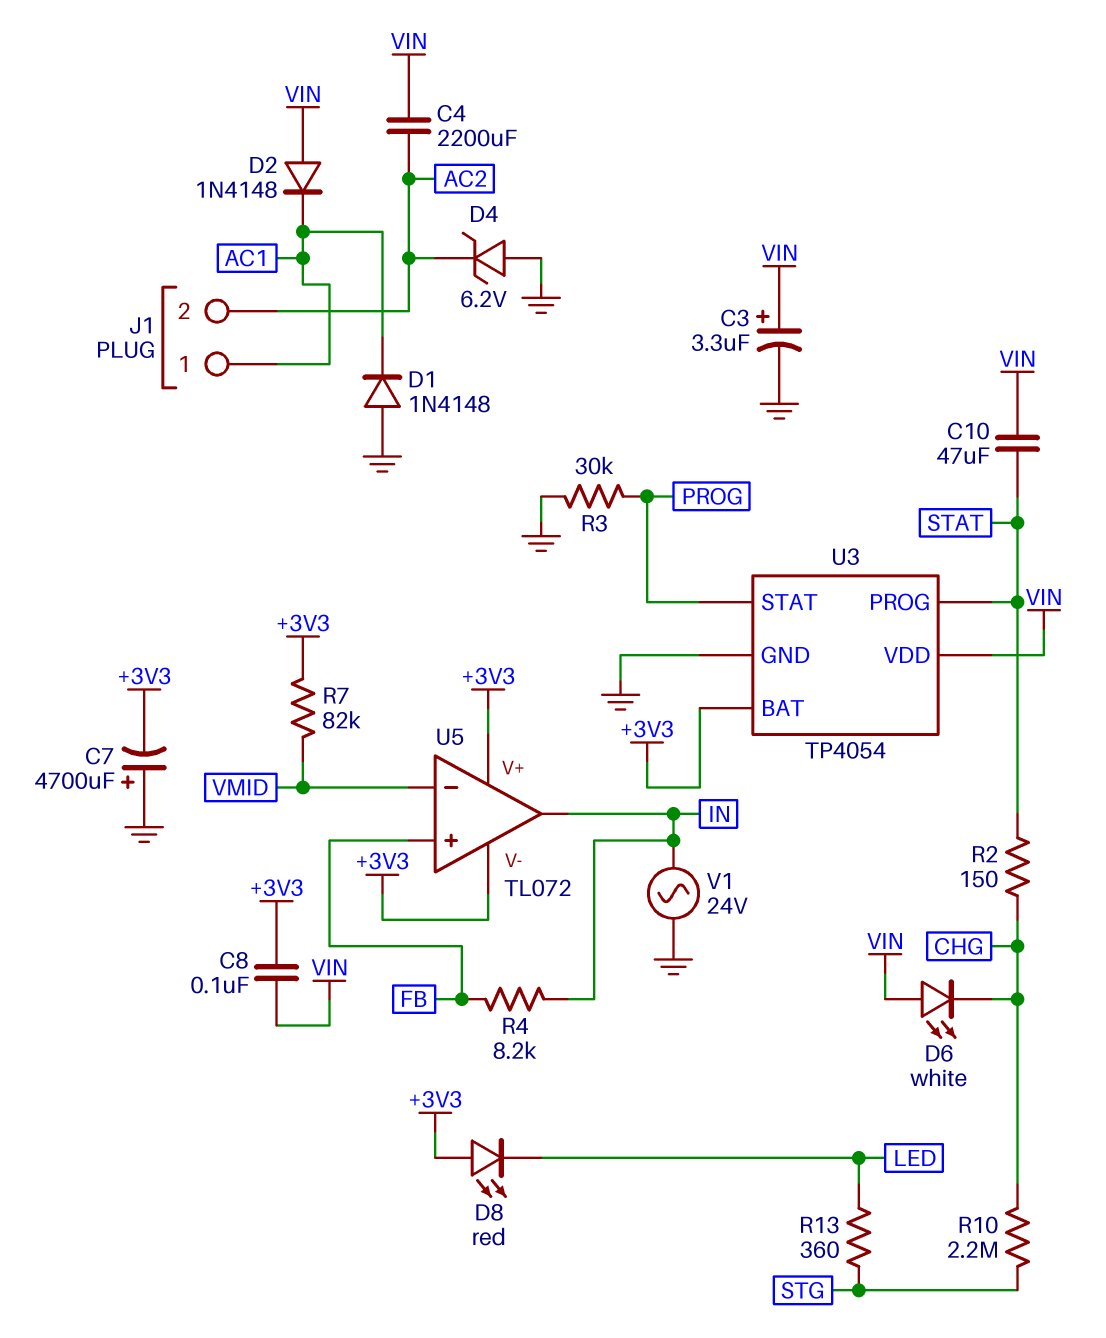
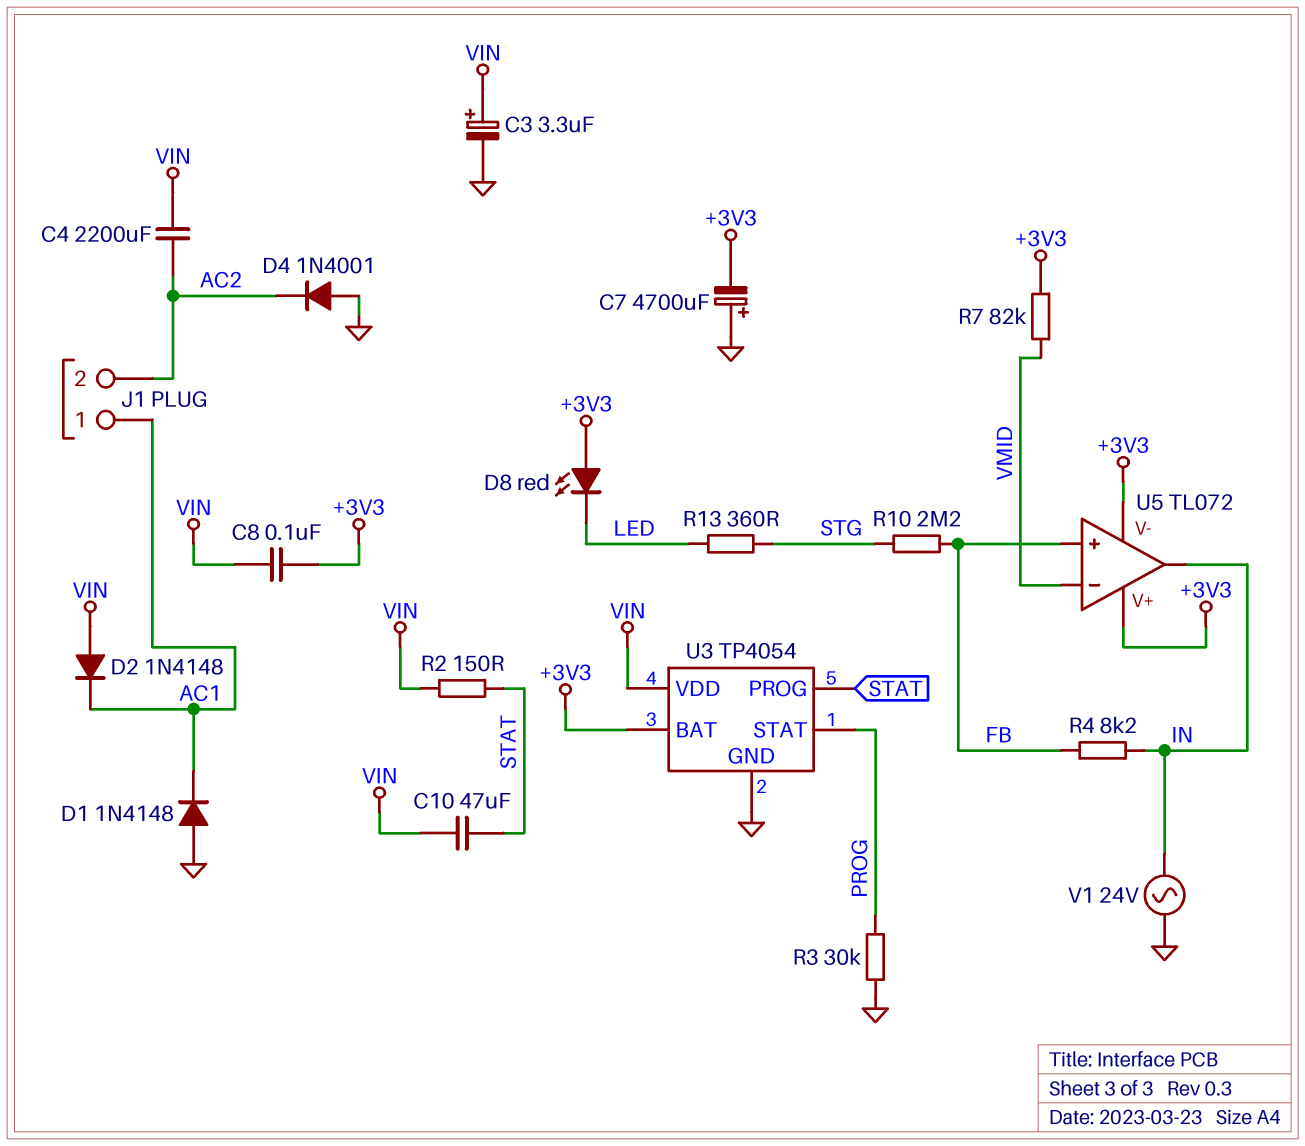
D4: zener 6.2V (A GND, K AC2) -> diode 1N4001 (A GND, K AC2)
D6: LED white (A VIN, K CHG) -> none
R2: 150 (CHG, STAT) -> 150 (STAT, VIN)
R10: 2.2M (CHG, STG) -> 2.2M (FB, STG)

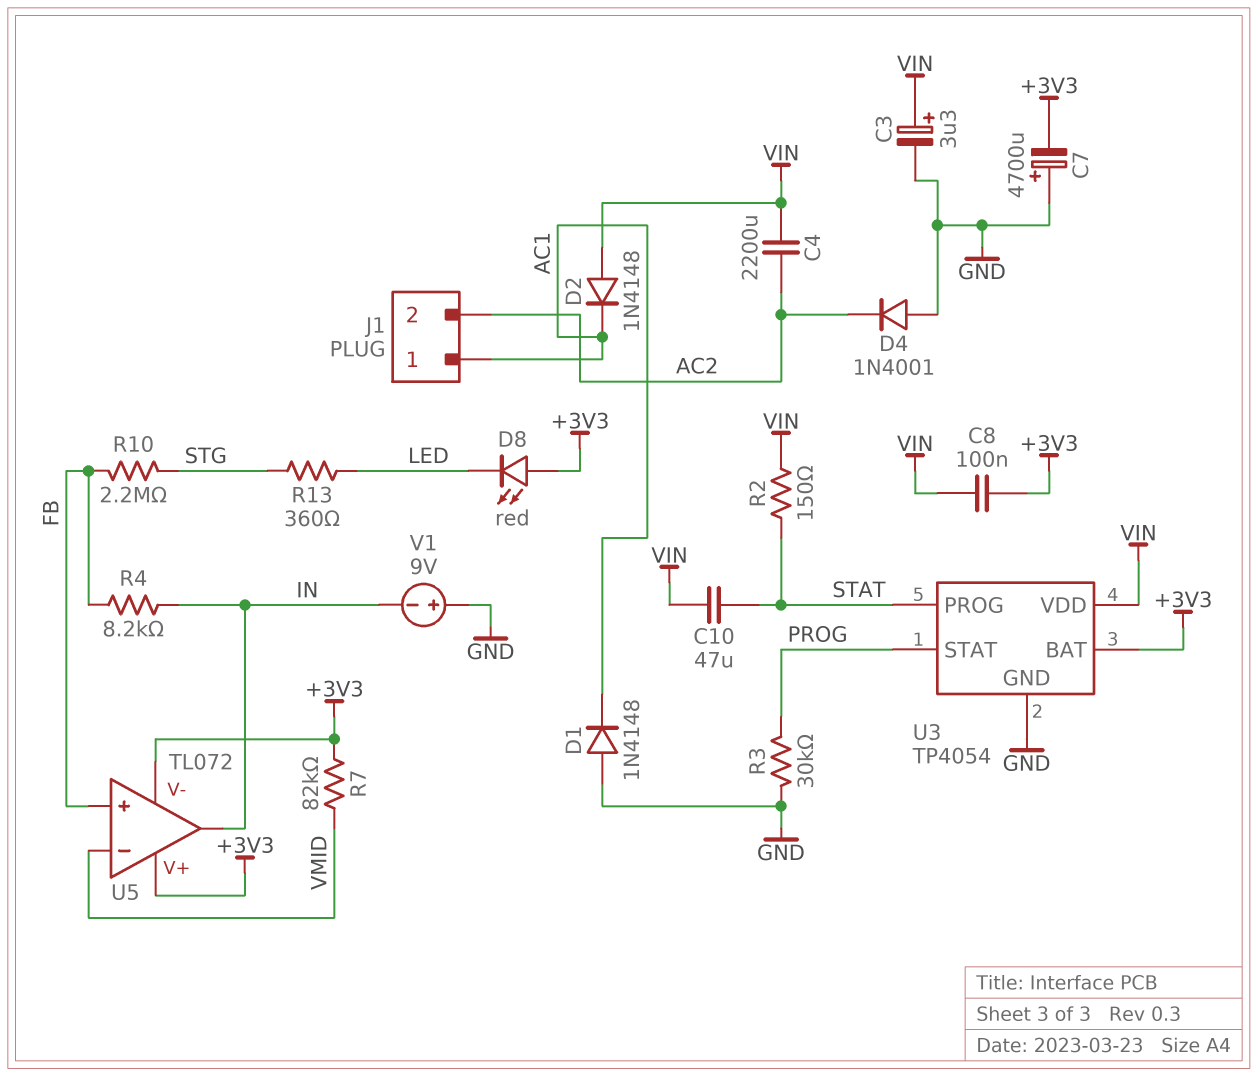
V1: AC 24V (GND, IN) -> 9V (plus GND, minus IN)

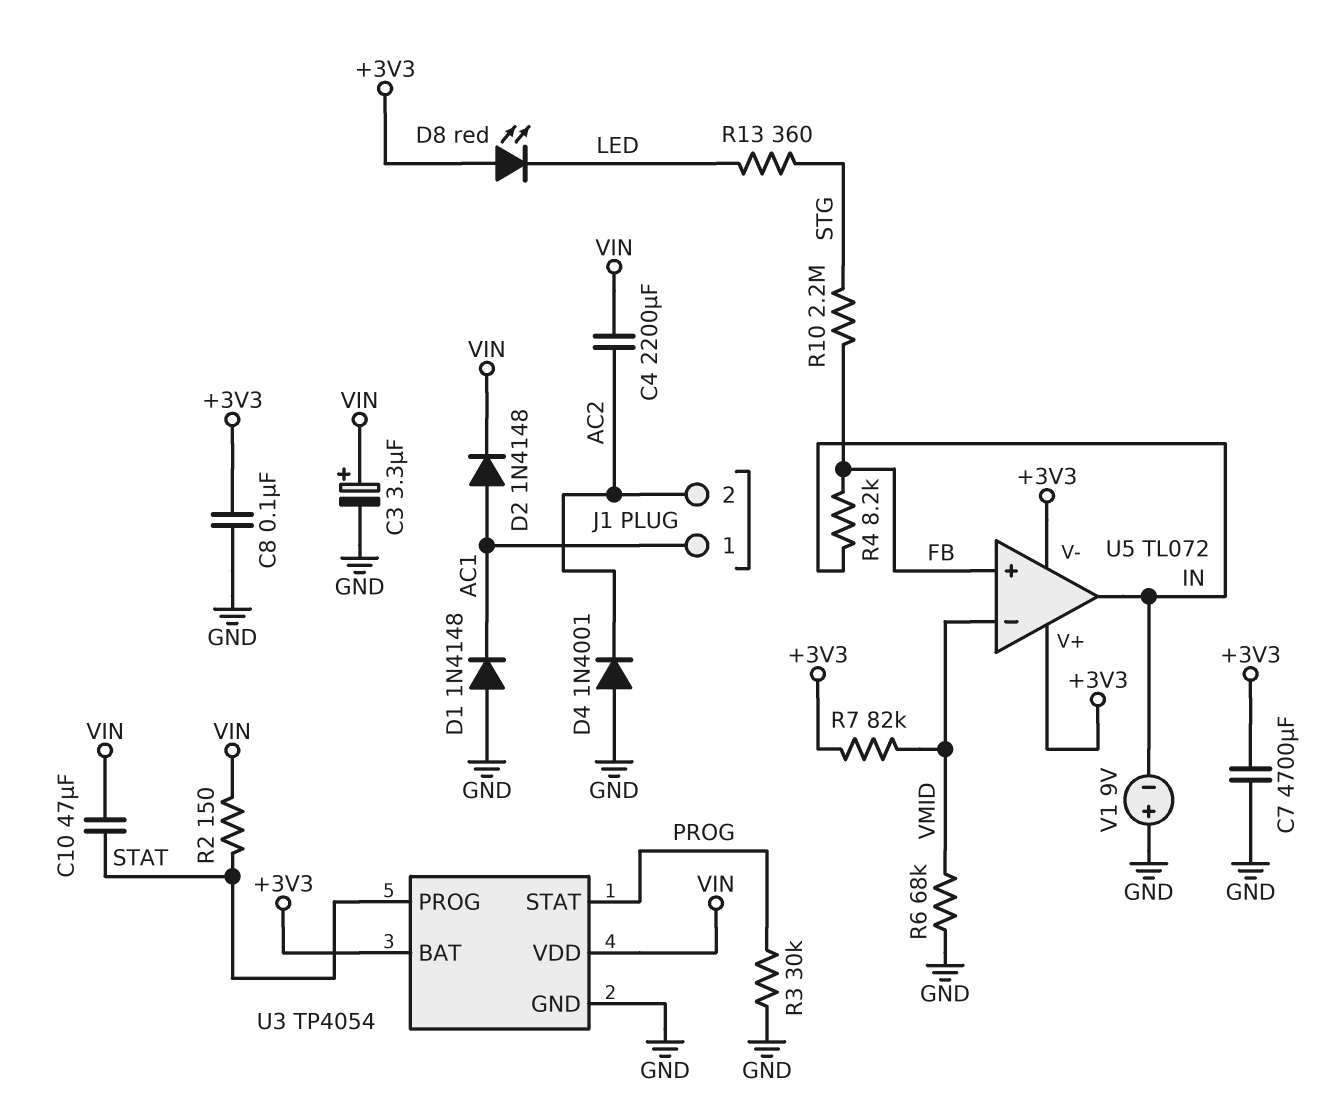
C7: 4700uF (plus GND, minus +3V3) -> 4700uF (+3V3, GND)
C8: 100nF (+3V3, VIN) -> 100nF (+3V3, GND)
D2: diode 1N4148 (A VIN, K AC1) -> diode 1N4148 (A AC1, K VIN)
R6: none -> 68k (GND, VMID)

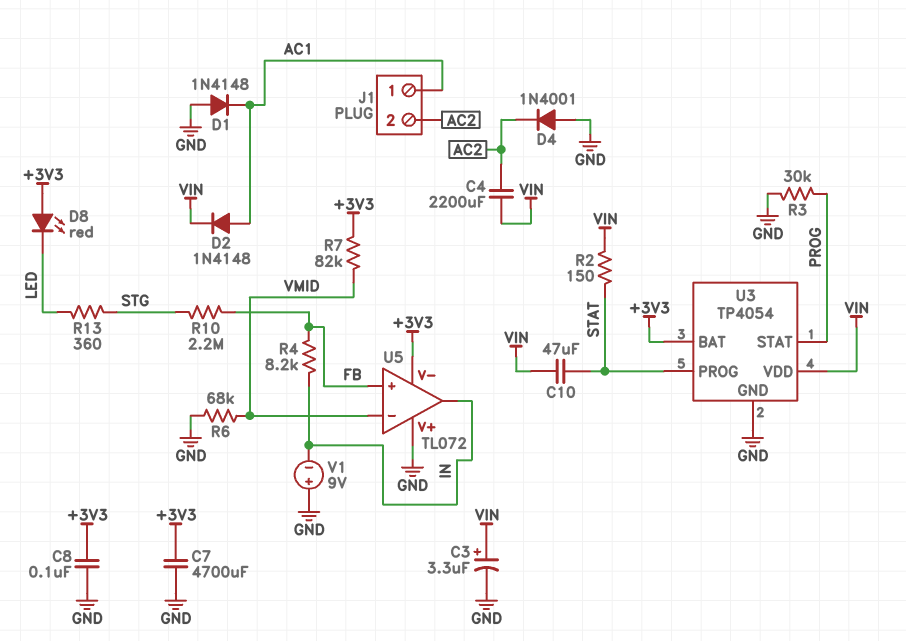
U5 pin V+: +3V3 -> GND

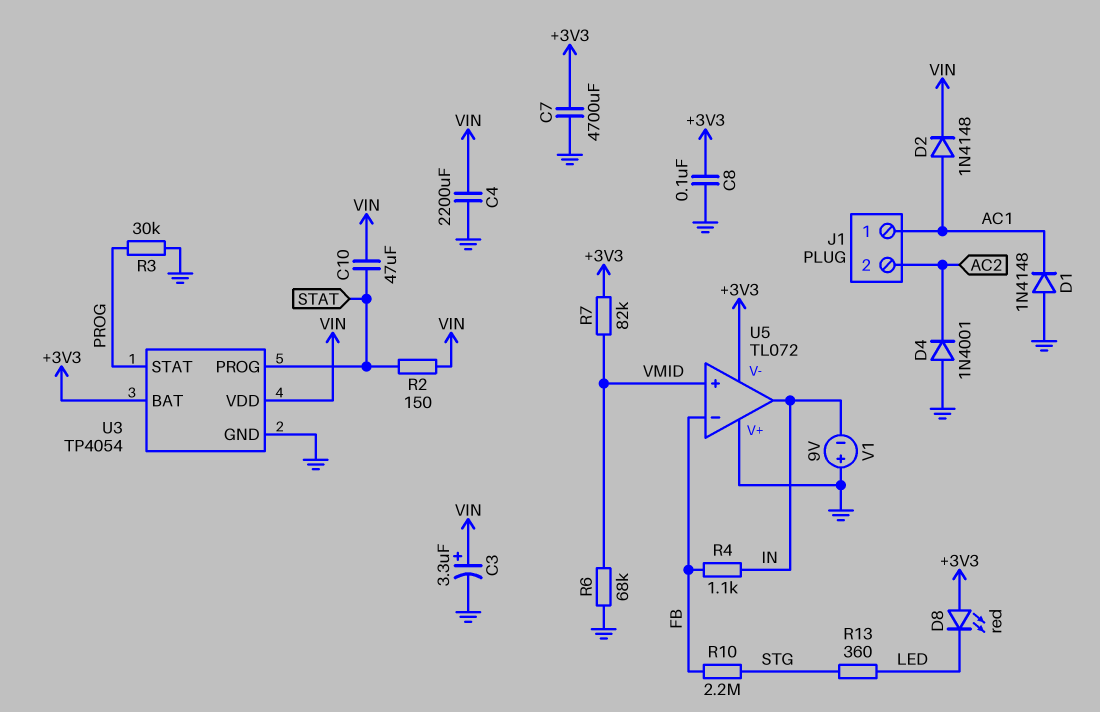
C4: 2200uF (AC2, VIN) -> 2200uF (GND, VIN)
R4: 8.2k (FB, IN) -> 1.1k (FB, IN)
U5 pin in+: FB -> VMID
U5 pin in-: VMID -> FB

